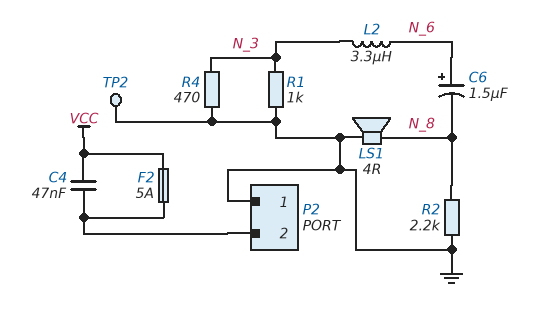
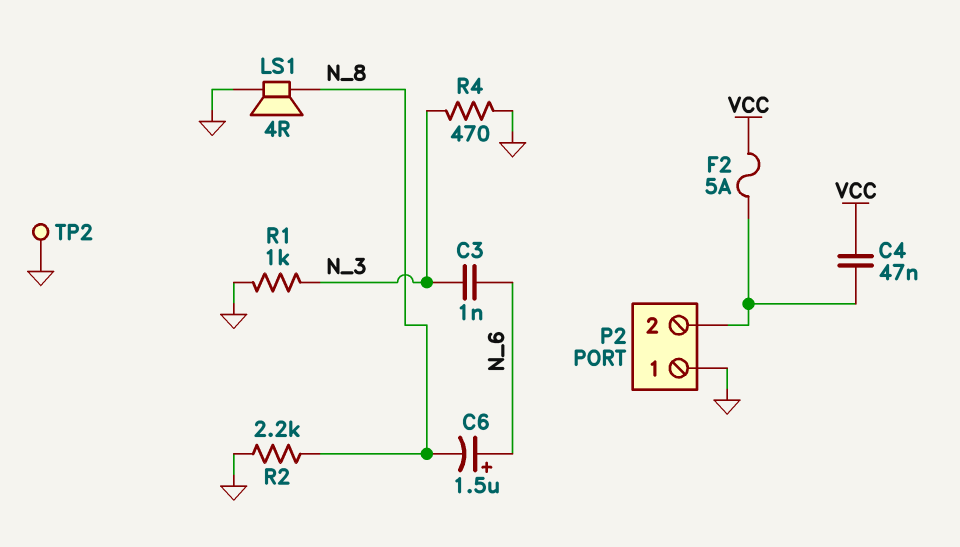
C3: none -> 1nF (N_3, N_6)
L2: 3.3uH (N_3, N_6) -> none

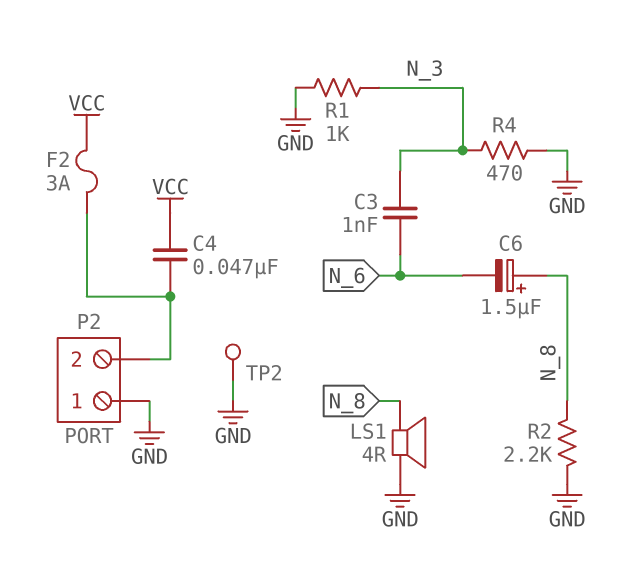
C6: 1.5uF (plus N_6, minus N_8) -> 1.5uF (plus N_8, minus N_6)
F2: 5A (P2/2, VCC) -> 3A (P2/2, VCC)

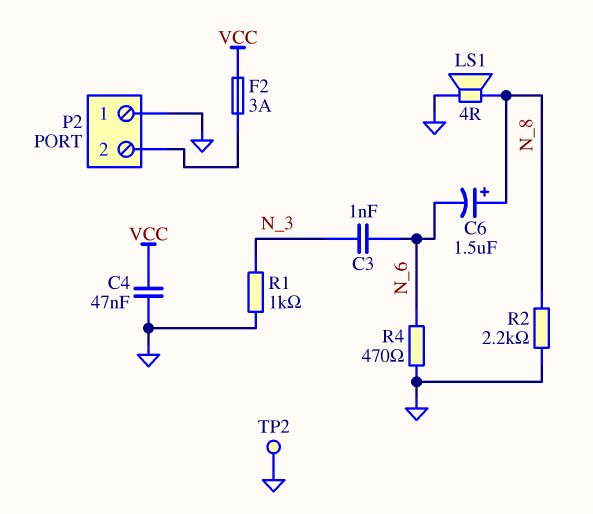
C4: 47nF (P2/2, VCC) -> 47nF (GND, VCC)
R4: 470 (GND, N_3) -> 470 (GND, N_6)

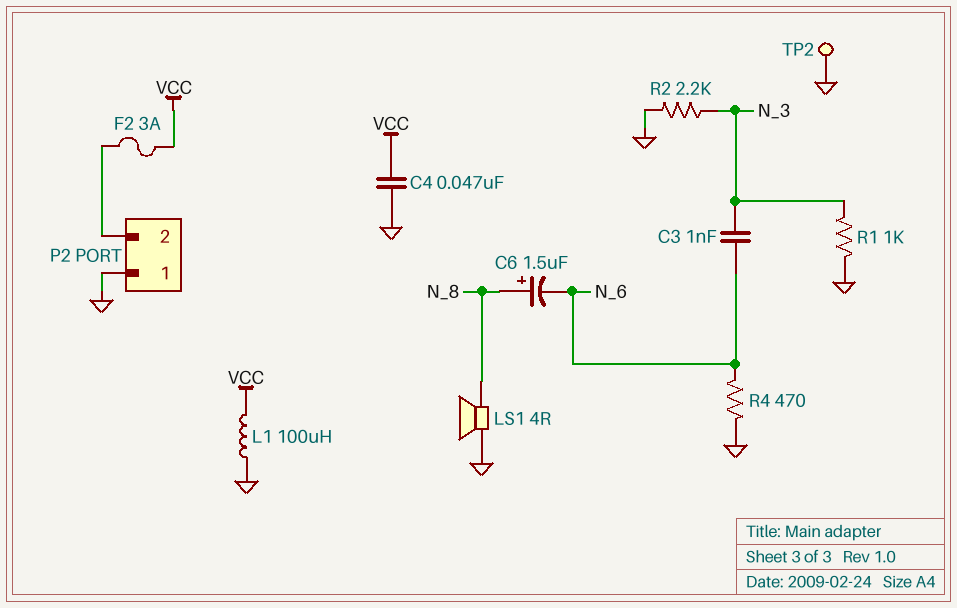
L1: none -> 100uH (GND, VCC)
R2: 2.2k (GND, N_8) -> 2.2k (GND, N_3)

